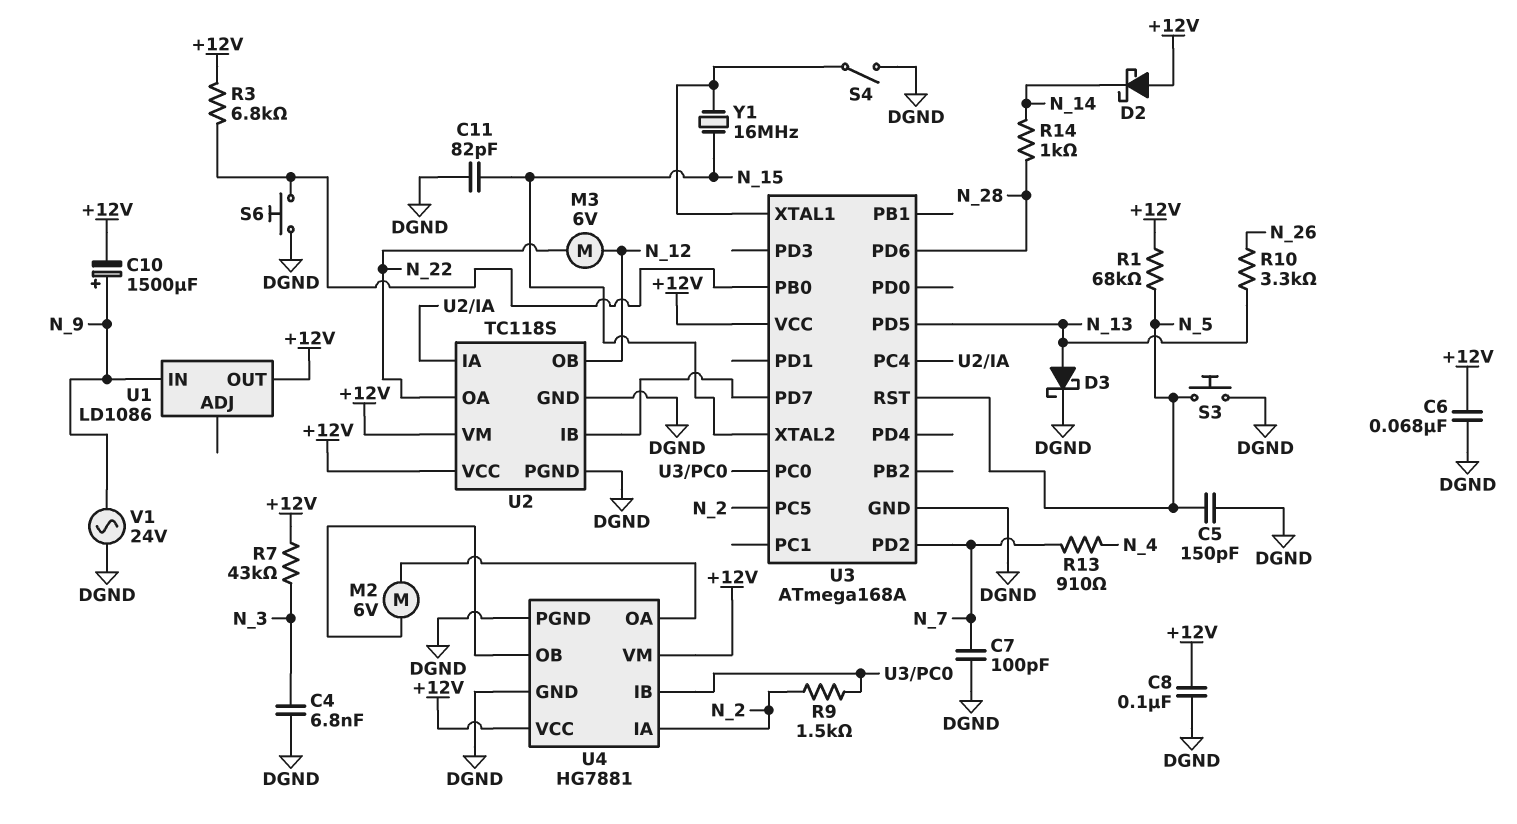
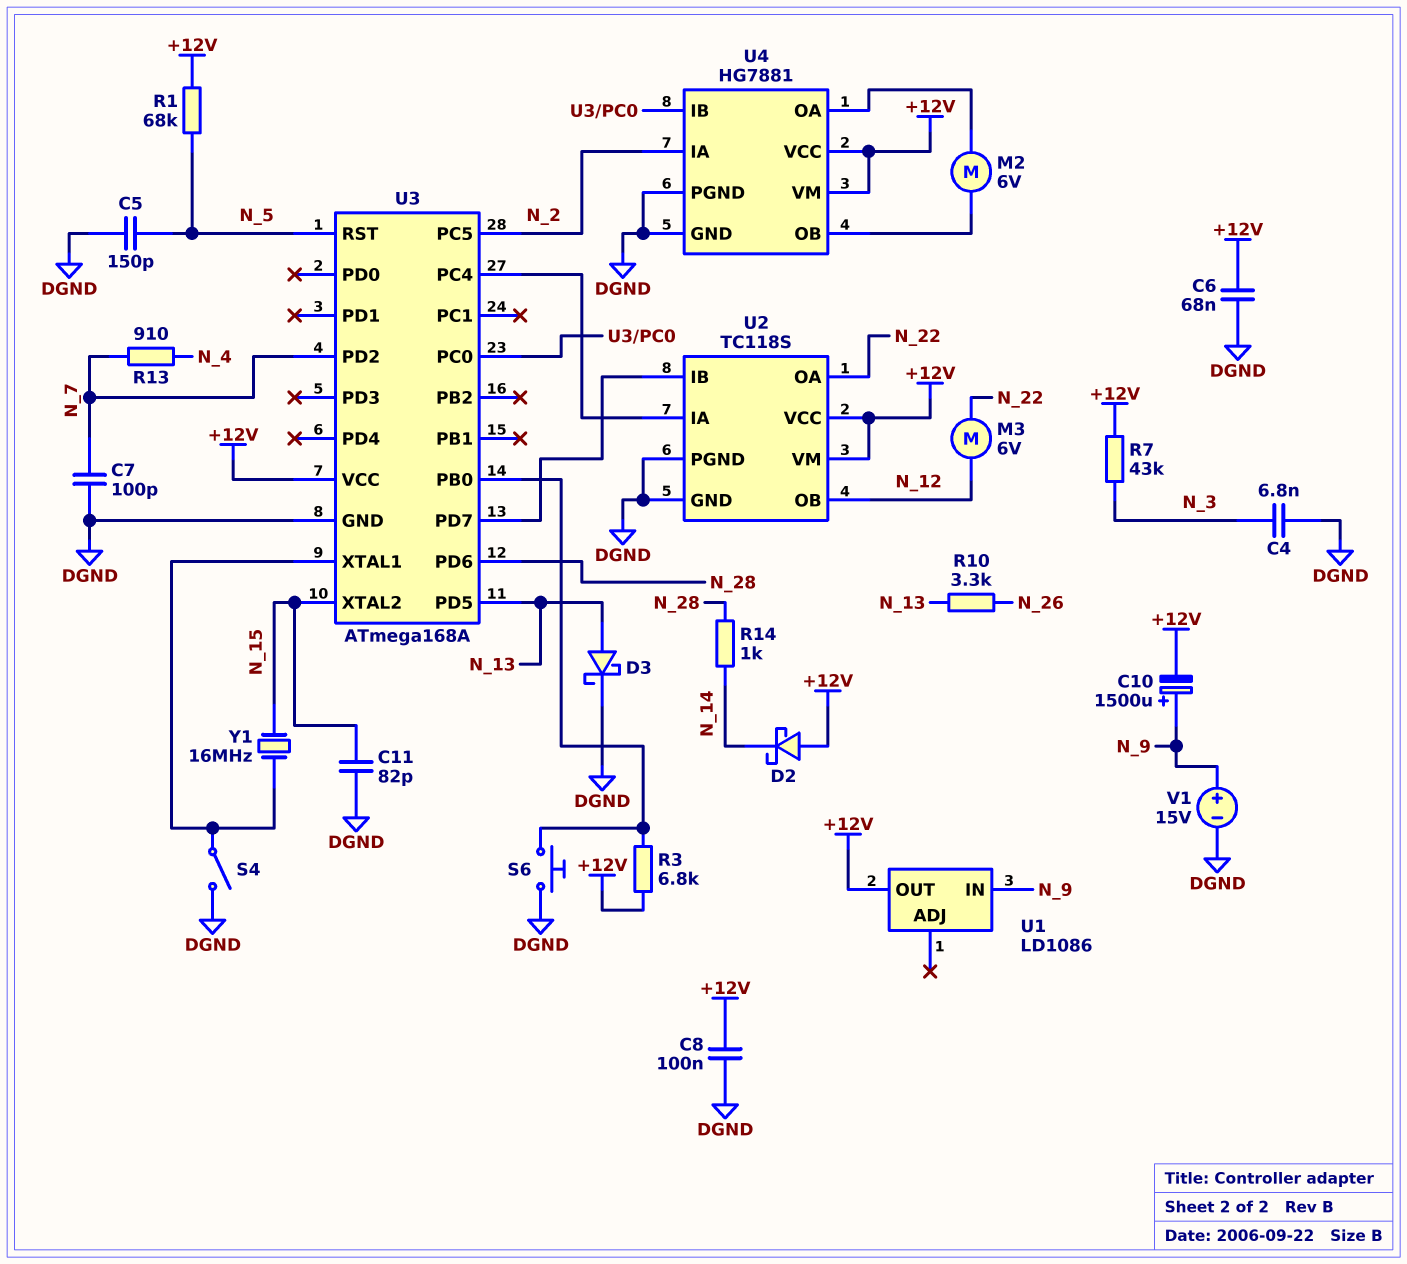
R9: 1.5k (N_2, U3/PC0) -> none
S3: button (DGND, N_5) -> none
V1: AC 24V (DGND, N_9) -> 15V (plus N_9, minus DGND)

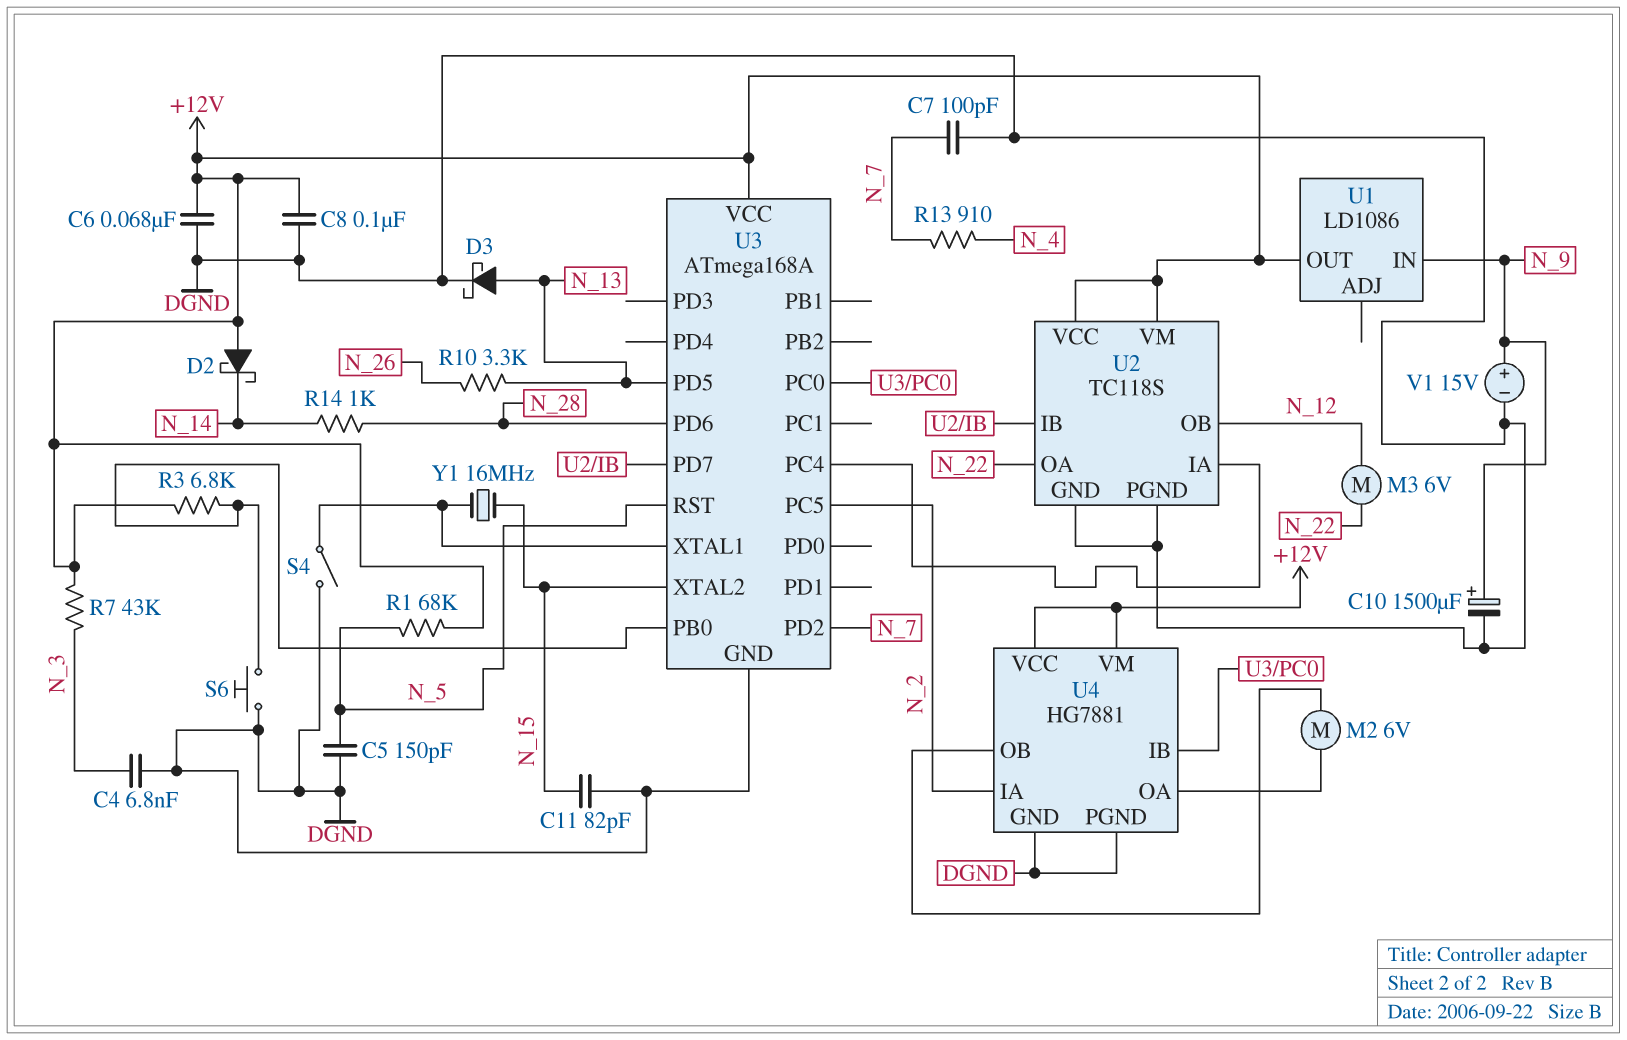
C10: 1500uF (plus N_9, minus +12V) -> 1500uF (plus N_9, minus DGND)

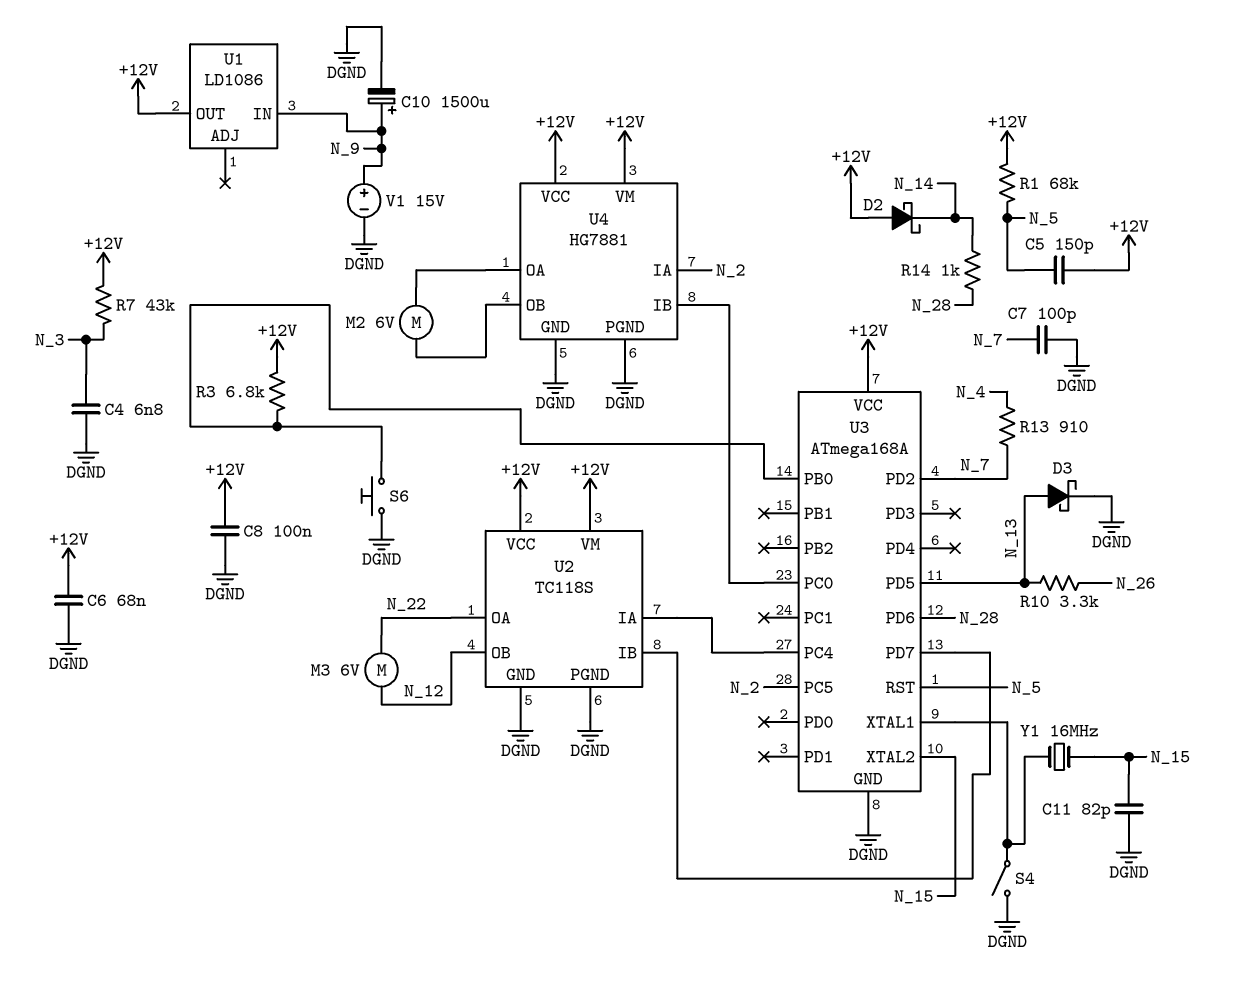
C5: 150pF (DGND, N_5) -> 150pF (+12V, N_5)

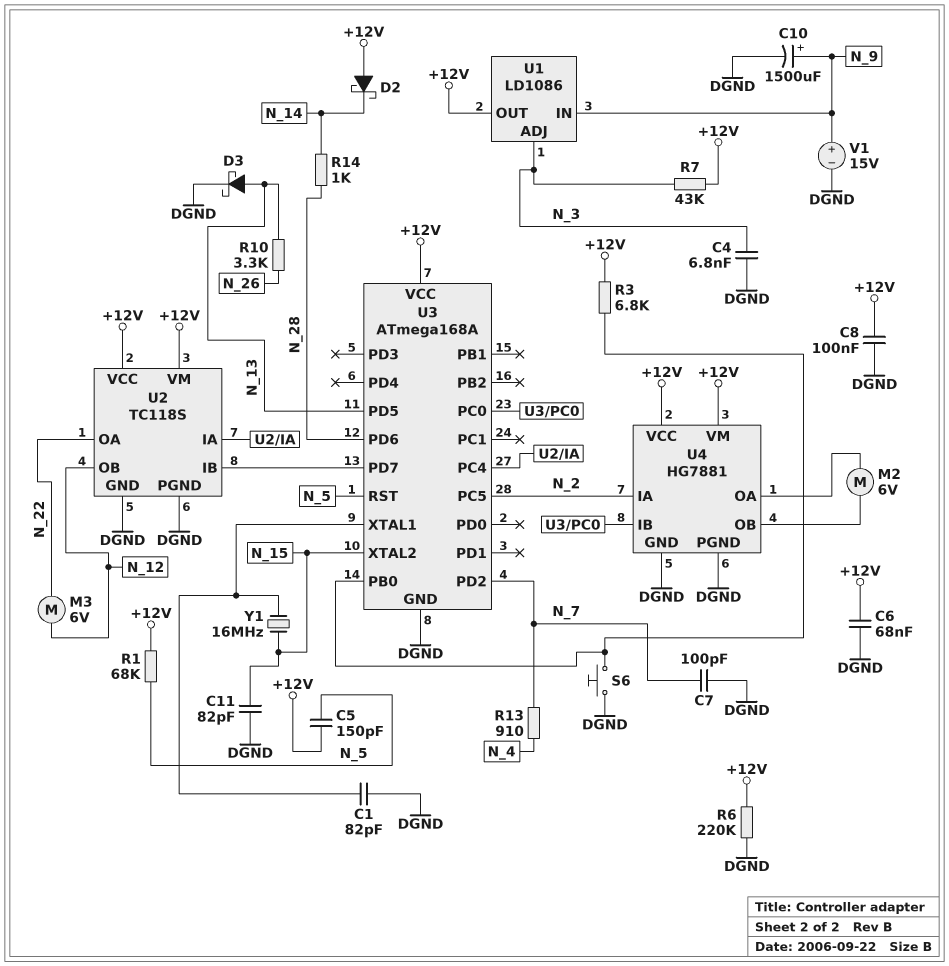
C1: none -> 82pF (DGND, U3/XTAL1)
R6: none -> 220k (+12V, DGND)
S4: switch (DGND, U3/XTAL1) -> none
U1 pin ADJ: none -> N_3

